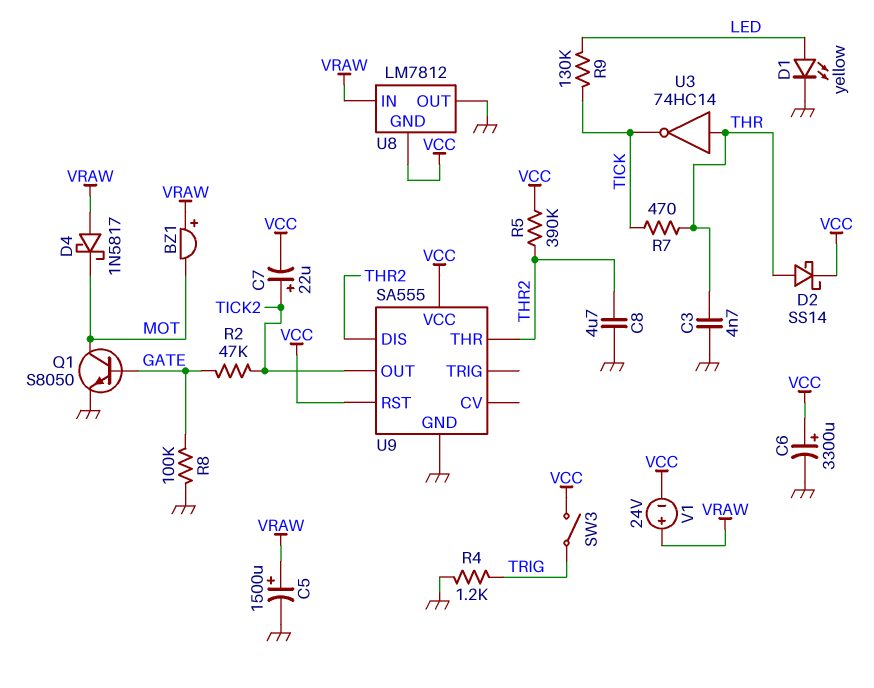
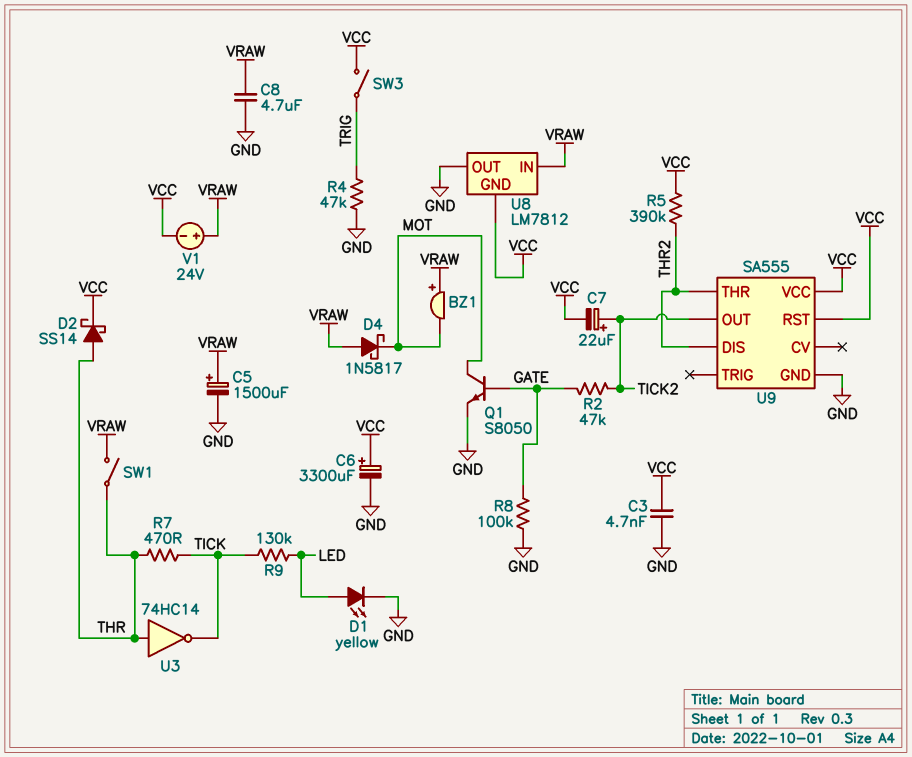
C3: 4.7nF (GND, THR) -> 4.7nF (GND, VCC)
C8: 4.7uF (GND, THR2) -> 4.7uF (GND, VRAW)
R4: 1.2k (GND, TRIG) -> 47k (GND, TRIG)
SW1: none -> switch (THR, VRAW)

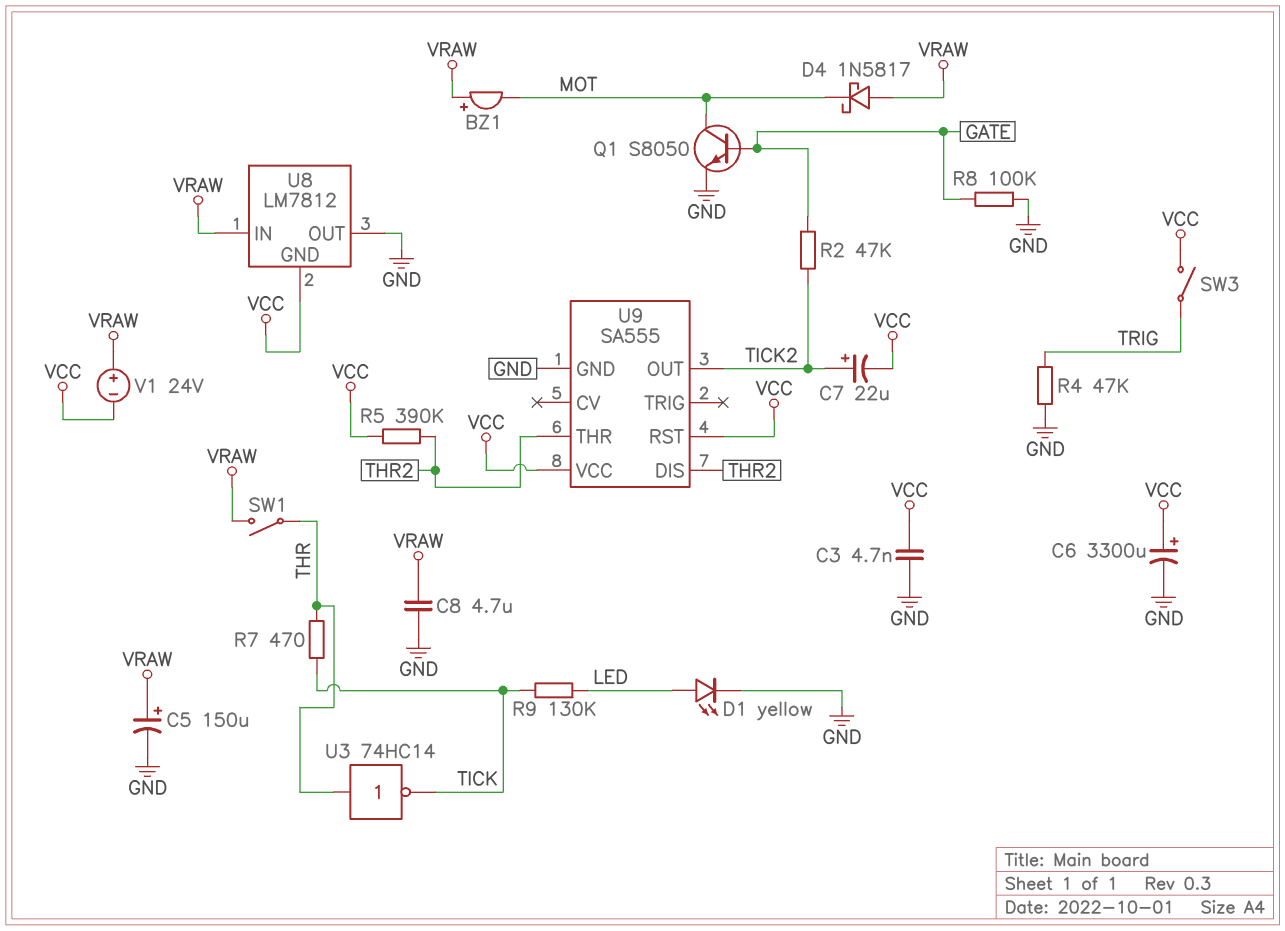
C5: 1500uF (plus VRAW, minus GND) -> 150uF (plus VRAW, minus GND)
D2: schottky SS14 (A THR, K VCC) -> none

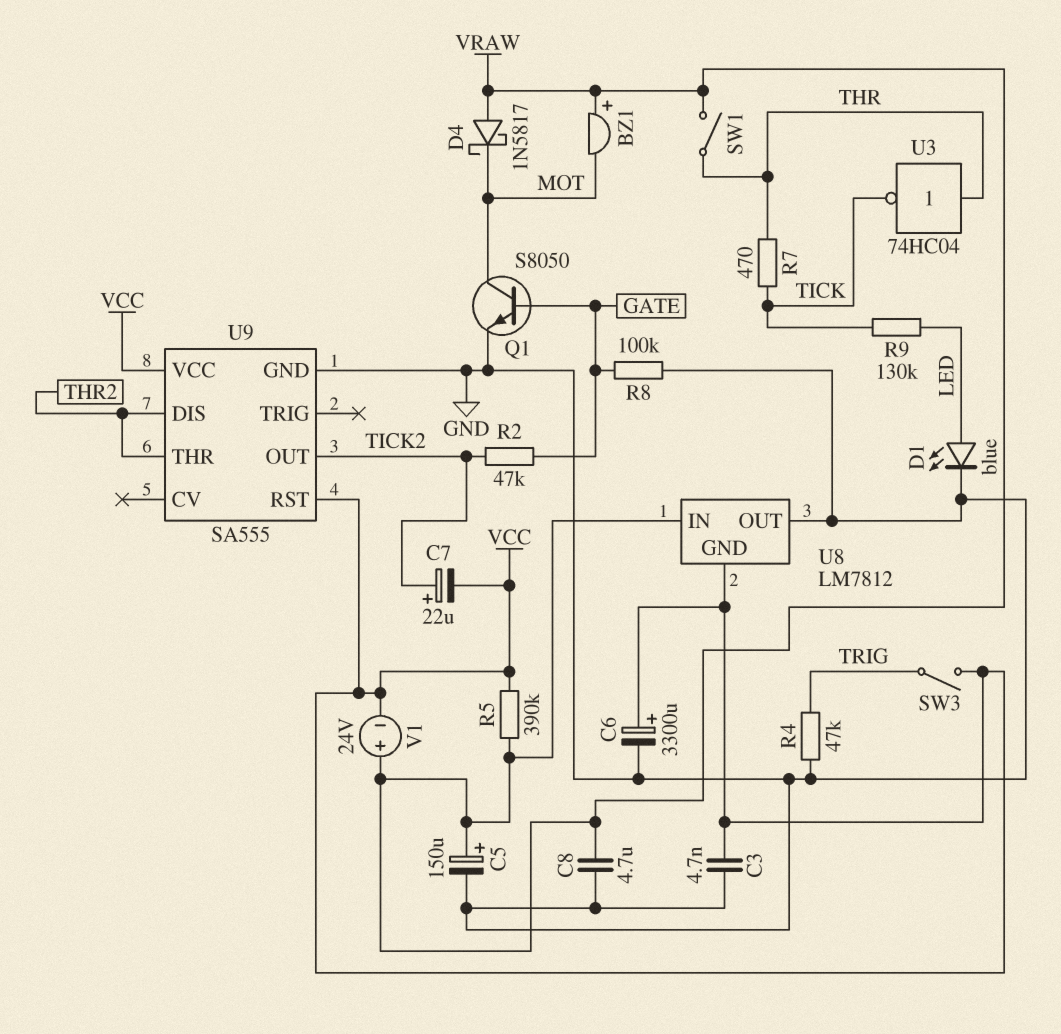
D1: LED yellow (A LED, K GND) -> LED blue (A LED, K GND)
R5: 390k (THR2, VCC) -> 390k (VCC, VRAW)
U3: NOT 74HC14 (in THR, out TICK) -> NOT 74HC04 (in THR, out TICK)

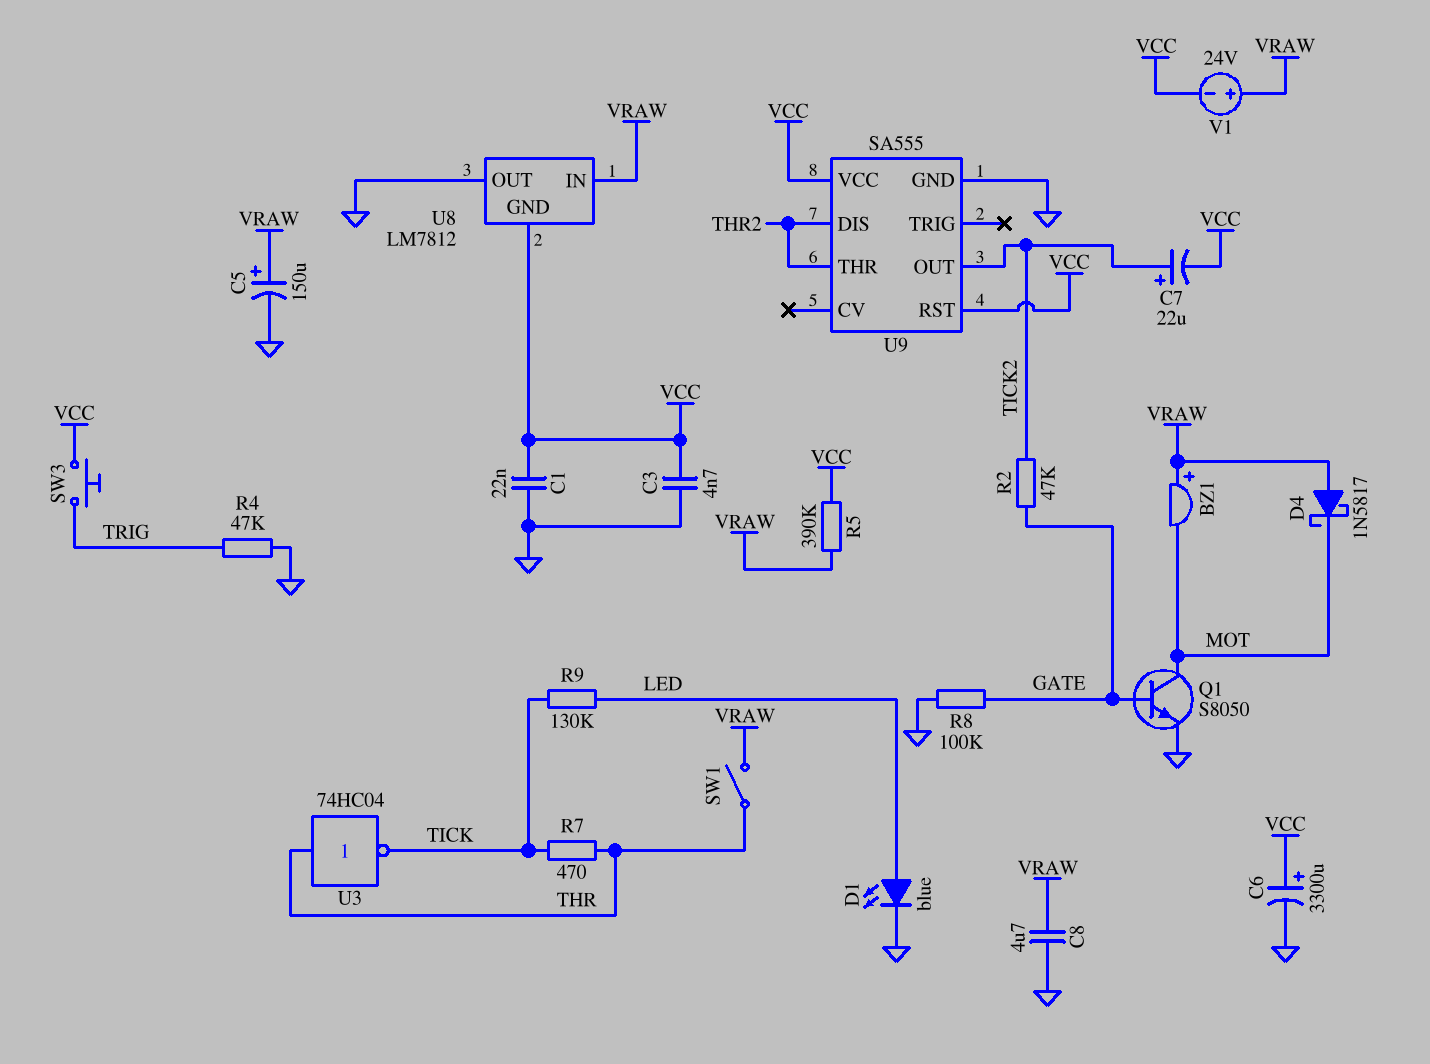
C1: none -> 22nF (GND, VCC)
SW3: switch (TRIG, VCC) -> button (TRIG, VCC)

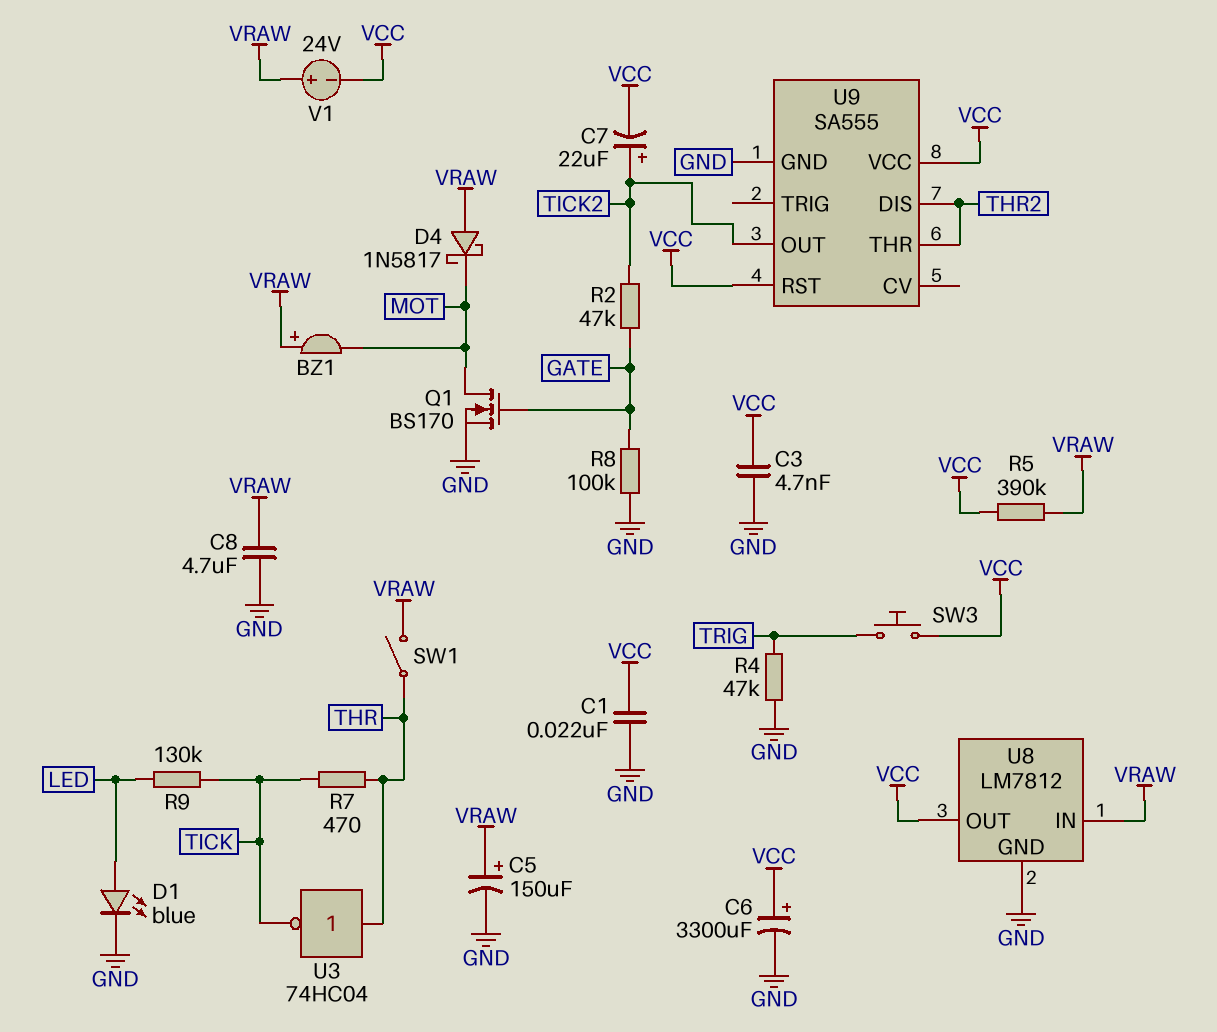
Q1: NPN S8050 (B GATE, C MOT, E GND) -> NMOS BS170 (G GATE, D MOT, S GND)
U8 pin GND: VCC -> GND
U8 pin OUT: GND -> VCC

